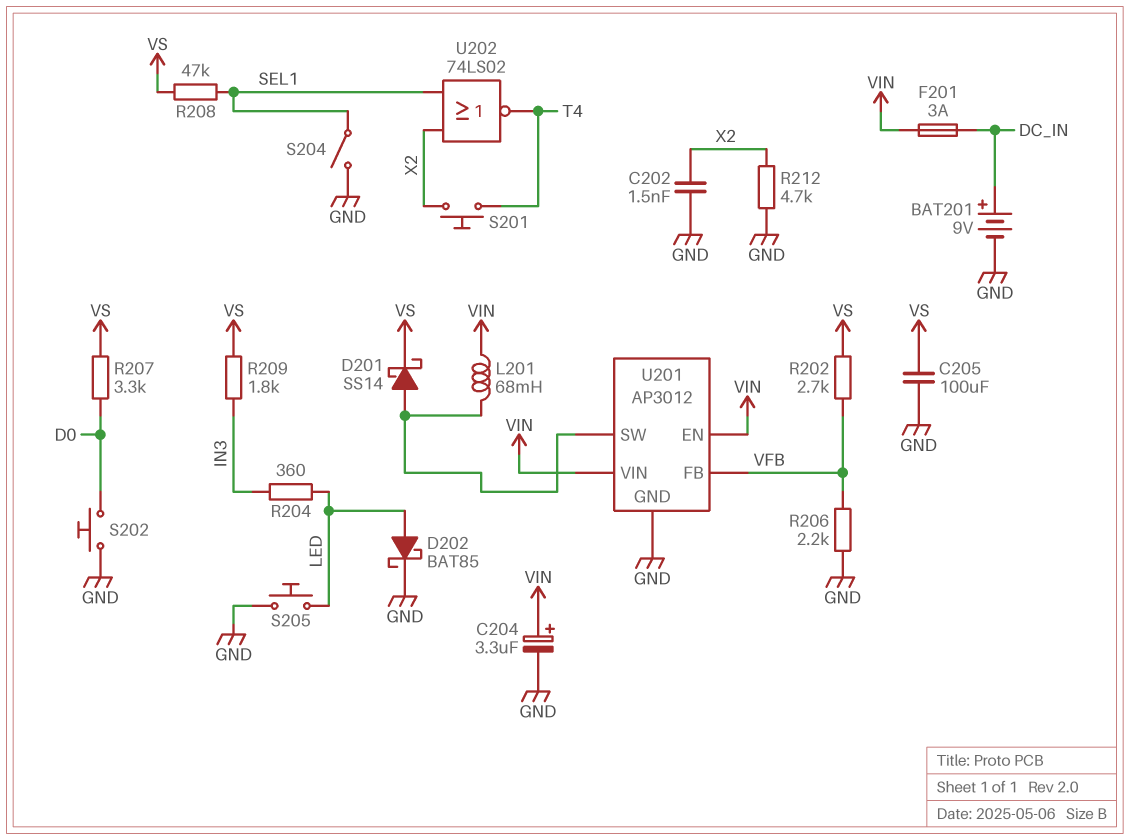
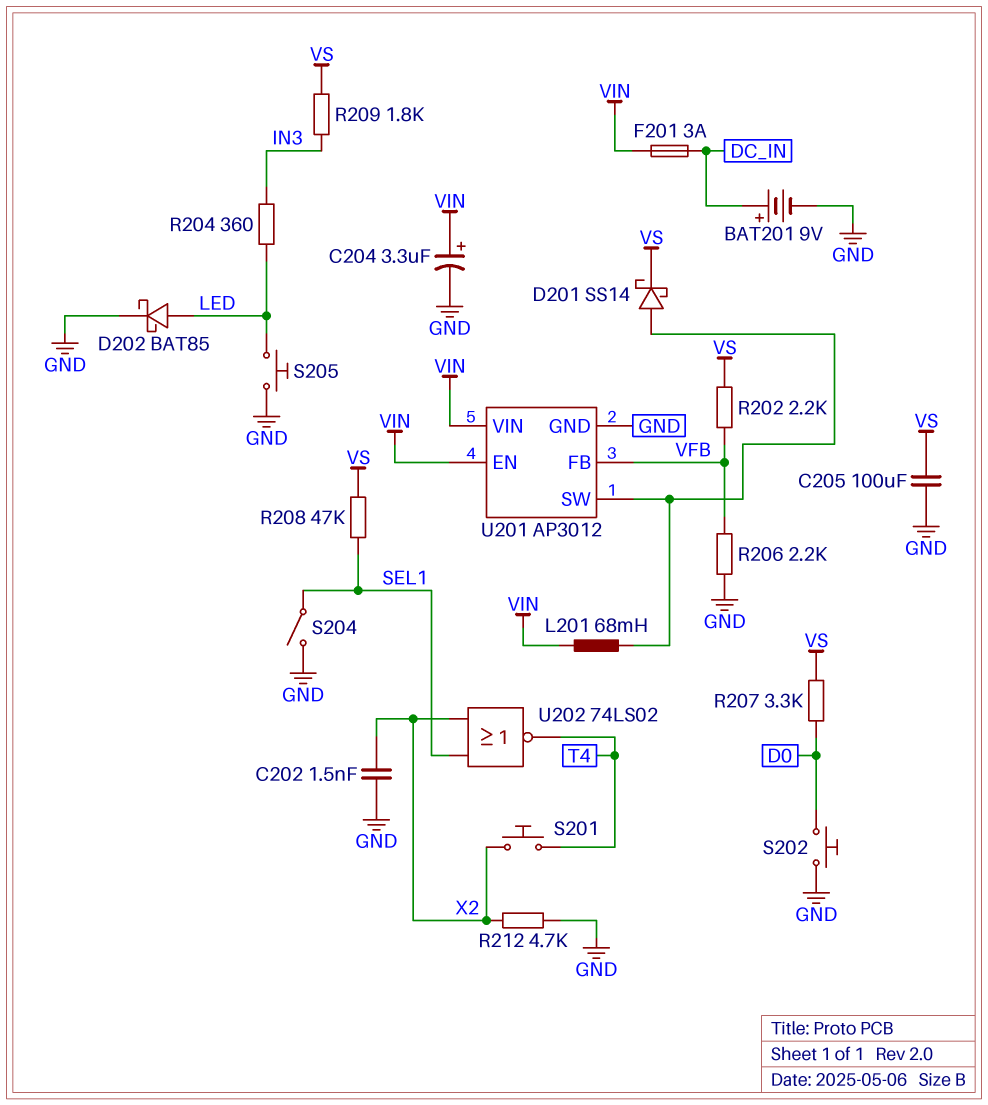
R202: 2.7k (VFB, VS) -> 2.2k (VFB, VS)

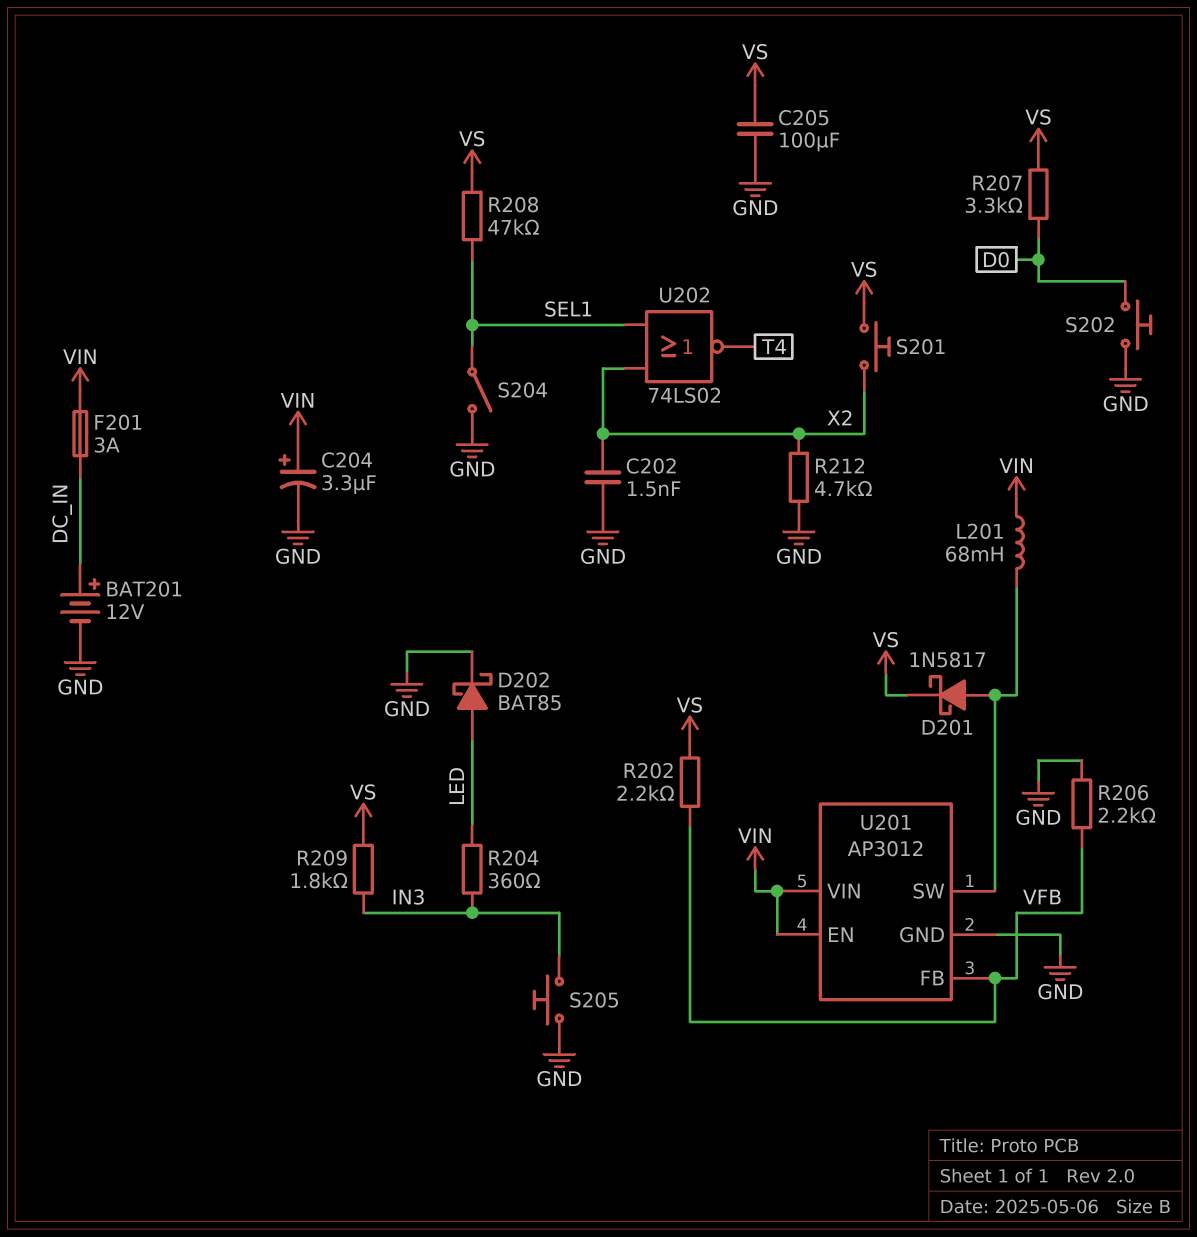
BAT201: 9V (plus DC_IN, minus GND) -> 12V (plus DC_IN, minus GND)
D201: schottky SS14 (A U201/SW, K VS) -> schottky 1N5817 (A U201/SW, K VS)
S201: button (T4, X2) -> button (VS, X2)
S205: button (GND, LED) -> button (GND, IN3)

